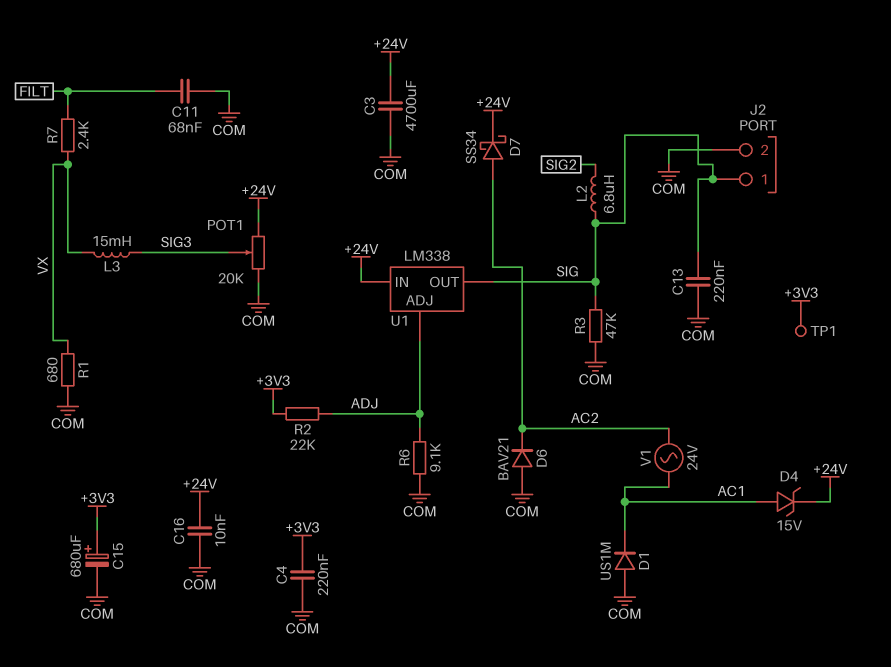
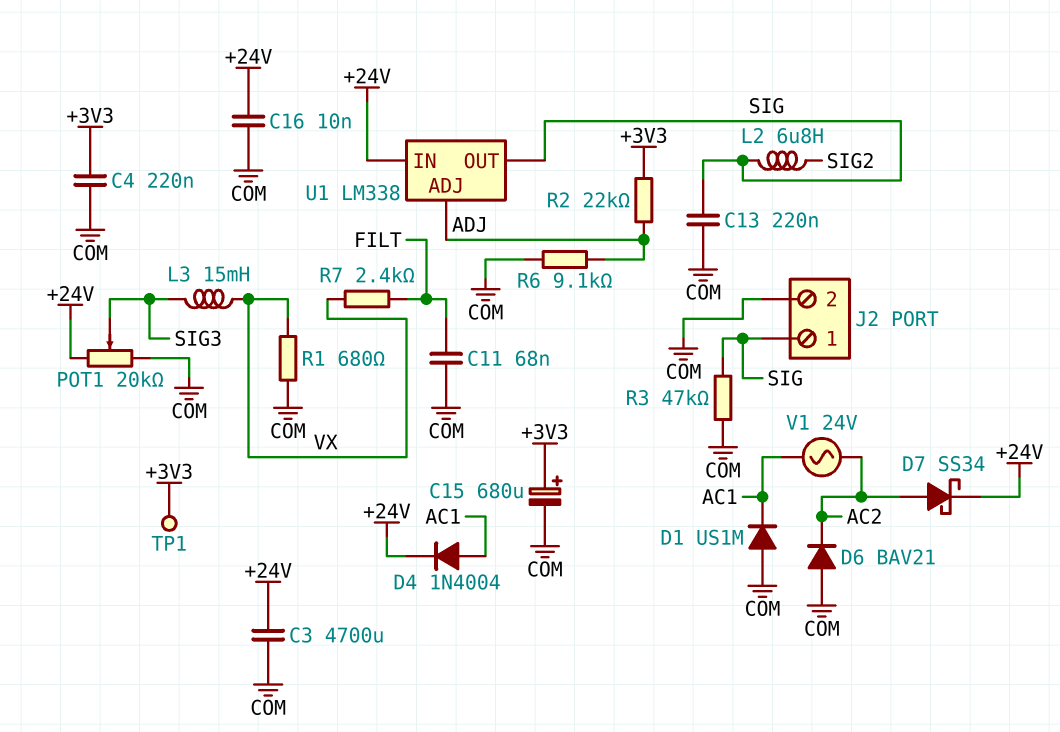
D4: zener 15V (A AC1, K +24V) -> diode 1N4004 (A AC1, K +24V)

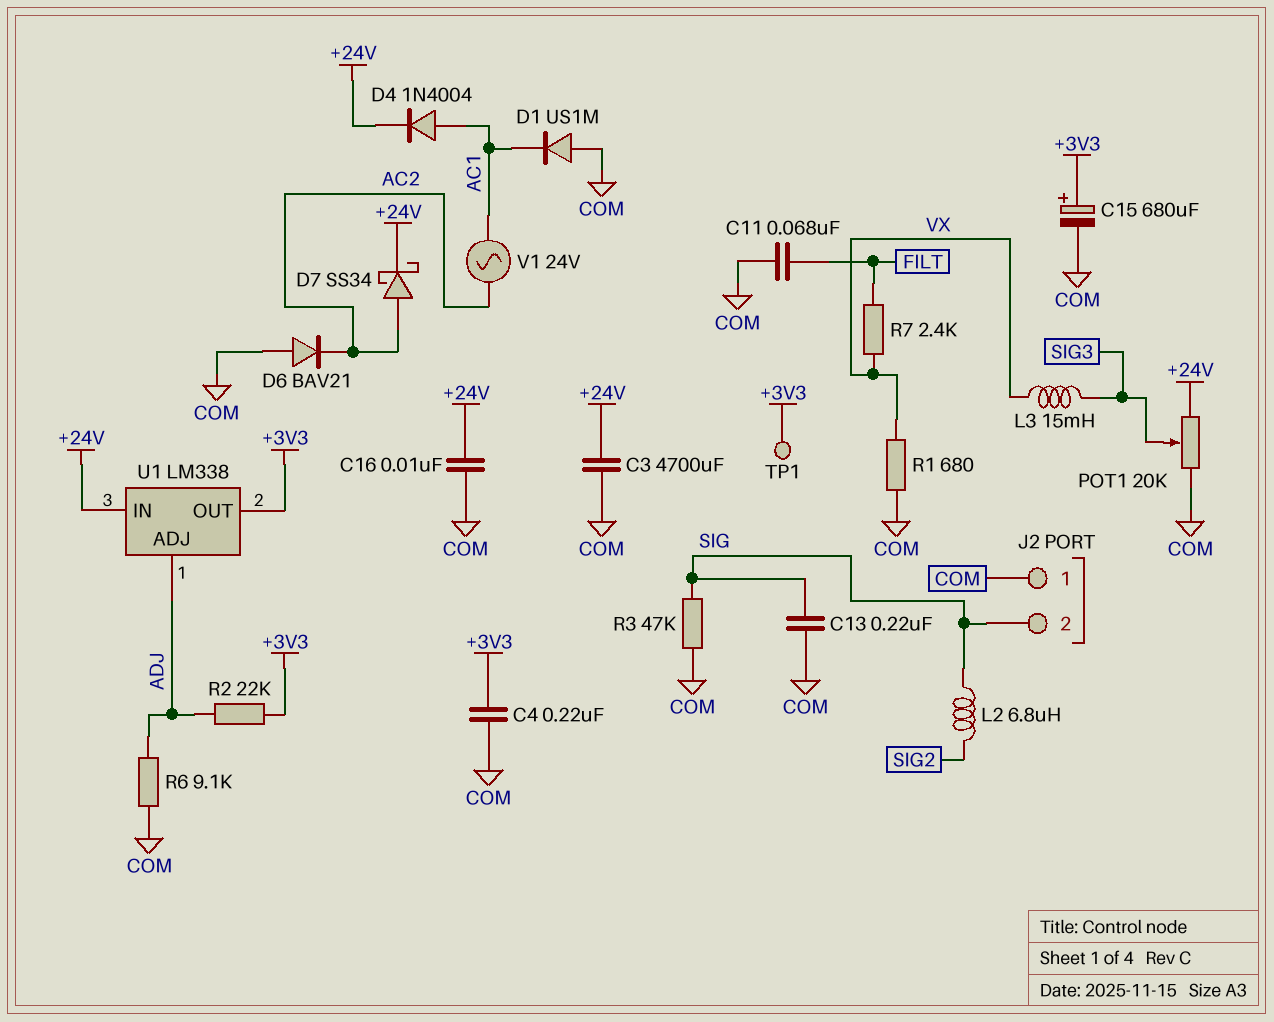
J2 pin 1: SIG -> COM
J2 pin 2: COM -> SIG
U1 pin OUT: SIG -> +3V3

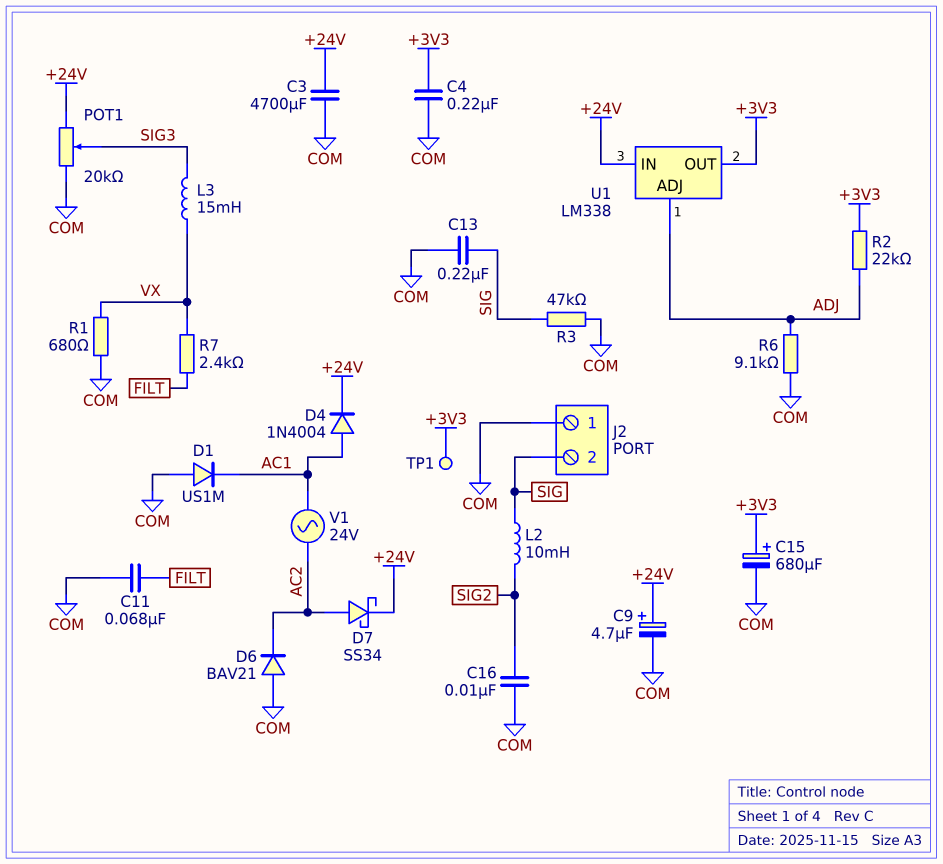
C9: none -> 4.7uF (plus +24V, minus COM)
C16: 10nF (+24V, COM) -> 10nF (COM, SIG2)
L2: 6.8uH (SIG, SIG2) -> 10mH (SIG, SIG2)

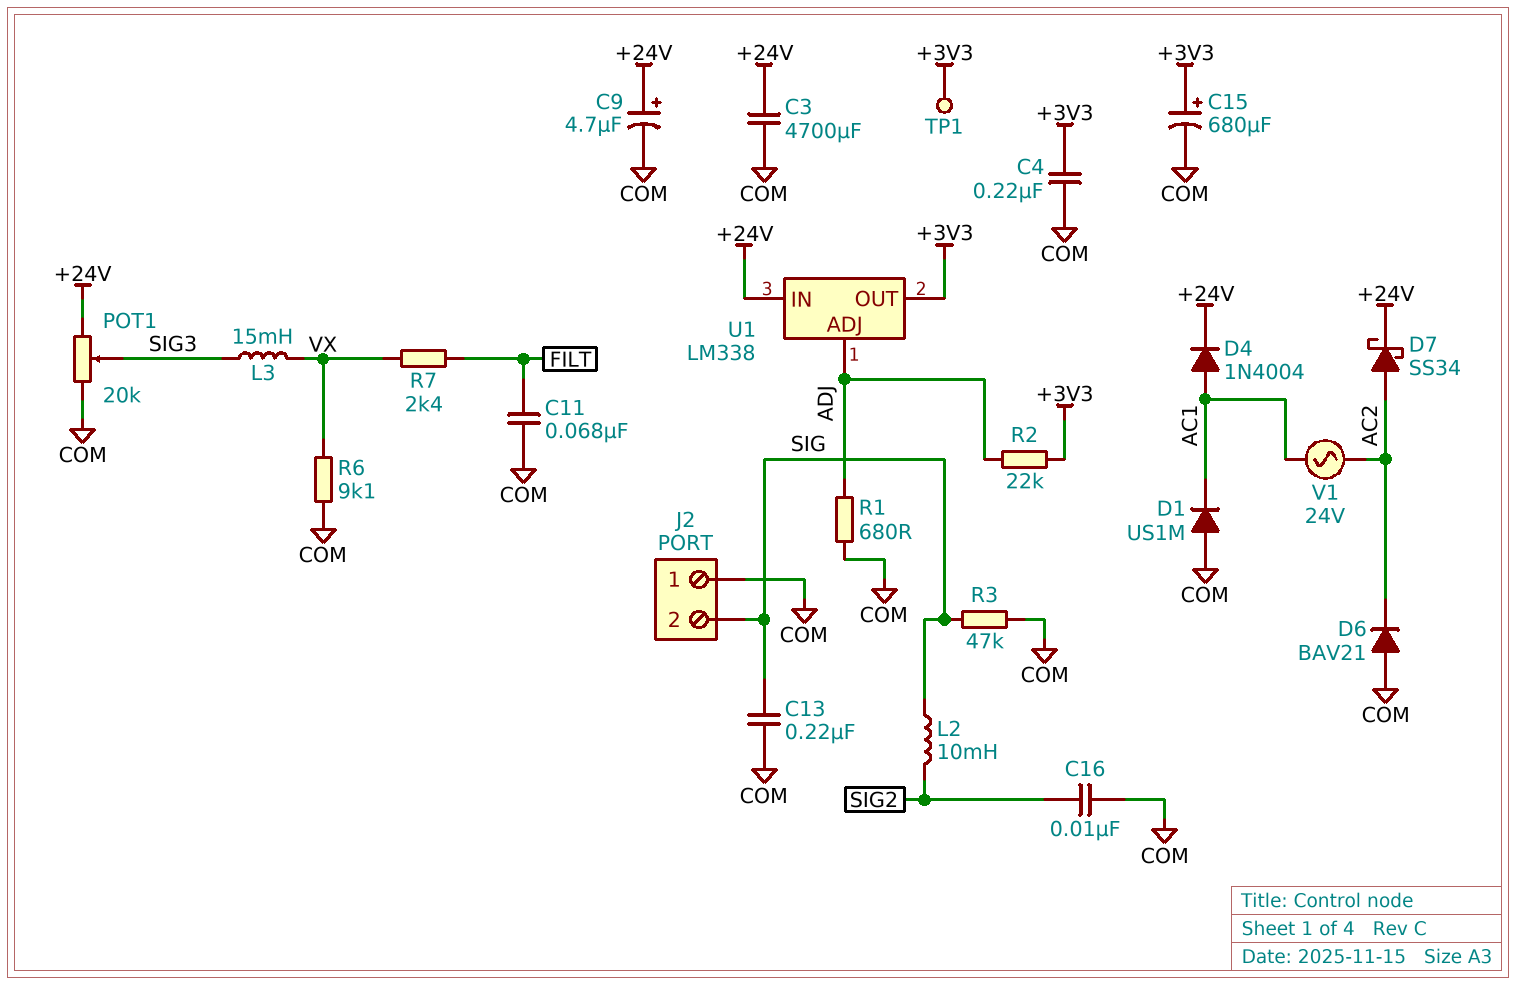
R1: 680 (COM, VX) -> 680 (ADJ, COM)
R6: 9.1k (ADJ, COM) -> 9.1k (COM, VX)

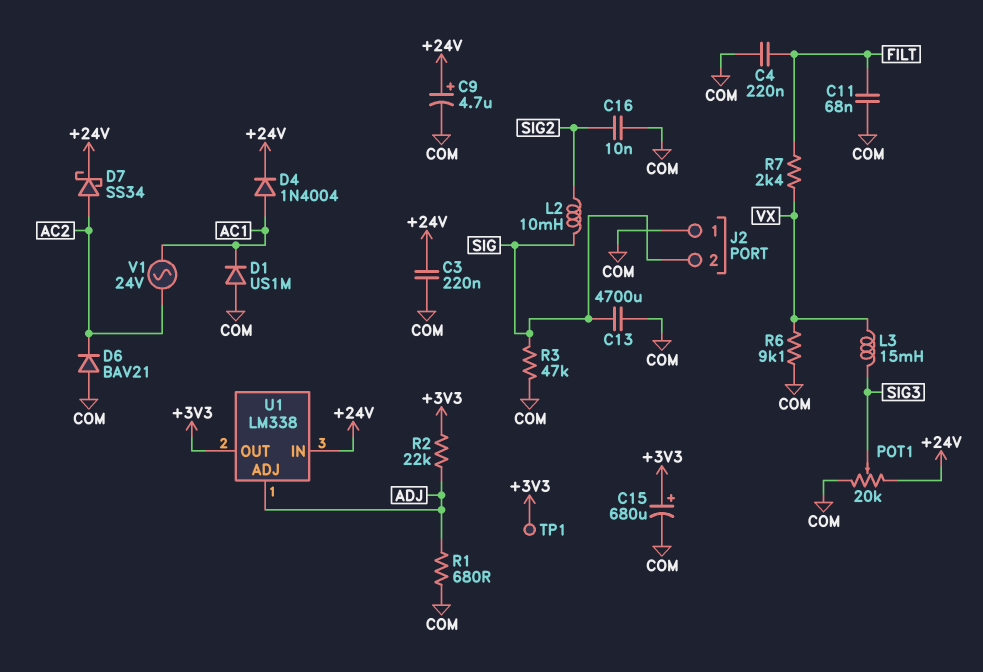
C3: 4700uF (+24V, COM) -> 220nF (+24V, COM)
C4: 220nF (+3V3, COM) -> 220nF (COM, FILT)
C13: 220nF (COM, SIG) -> 4700uF (COM, SIG)

